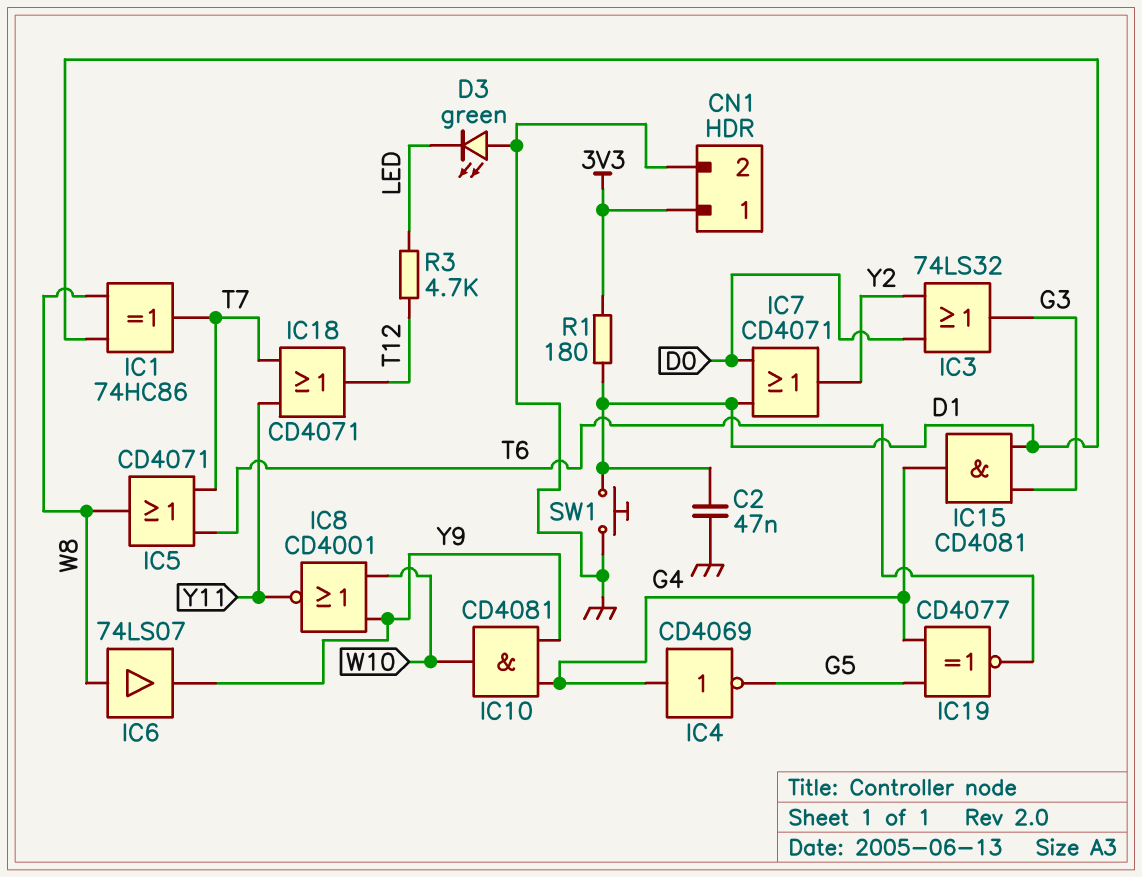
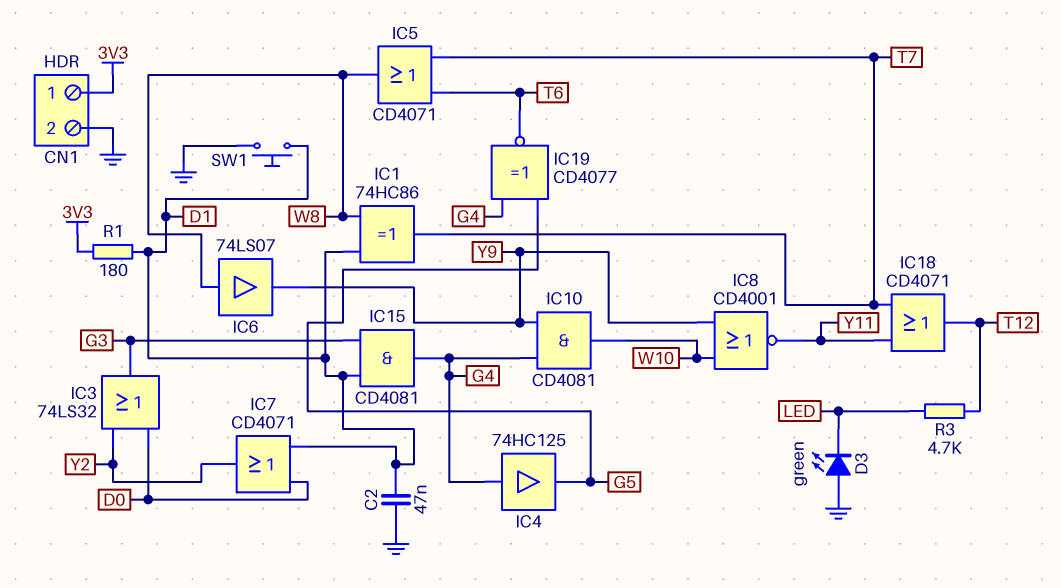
IC4: NOT CD4069 (in G4, out G5) -> buffer 74HC125 (in G4, out G5)

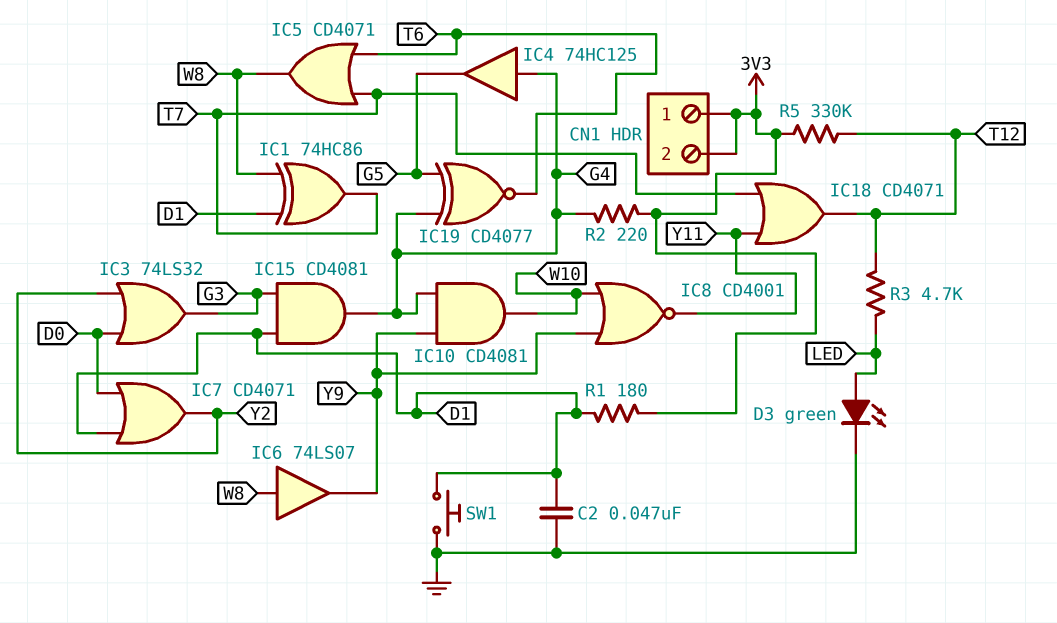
CN1 pin 2: GND -> 3V3
D3: LED green (A GND, K LED) -> LED green (A LED, K GND)
R2: none -> 220 (3V3, G4)
R5: none -> 330k (3V3, T12)

